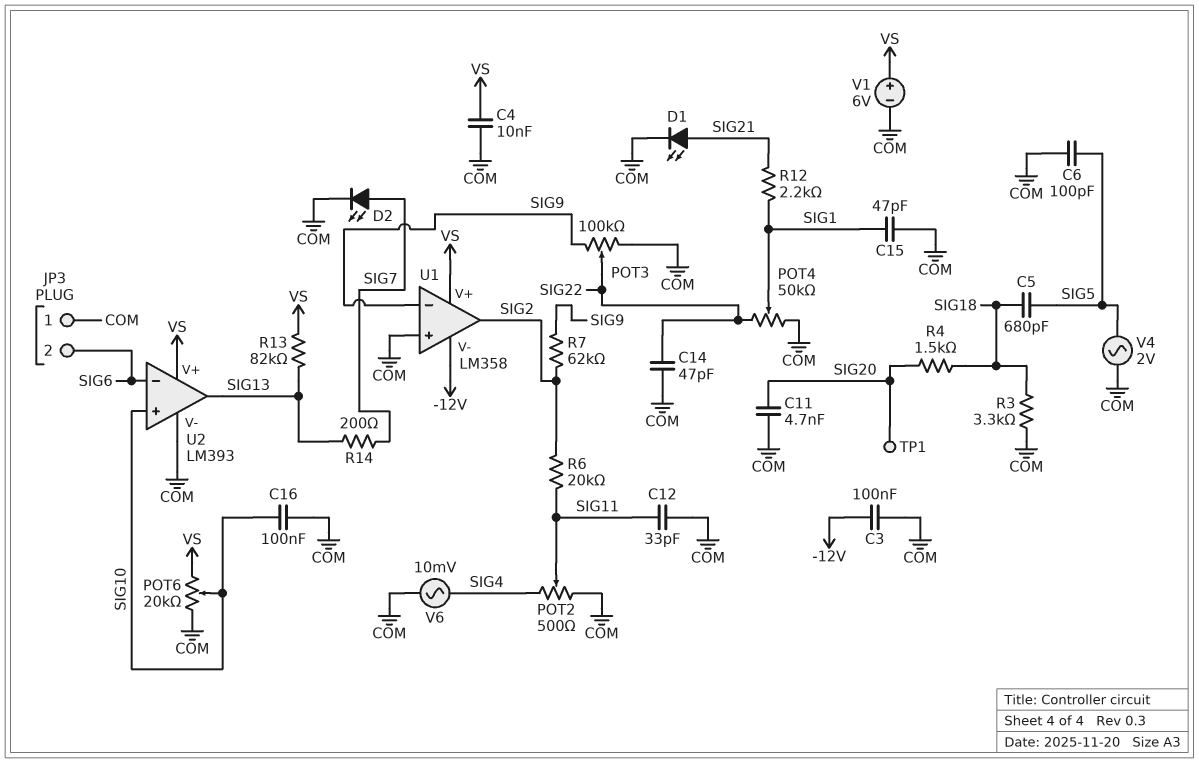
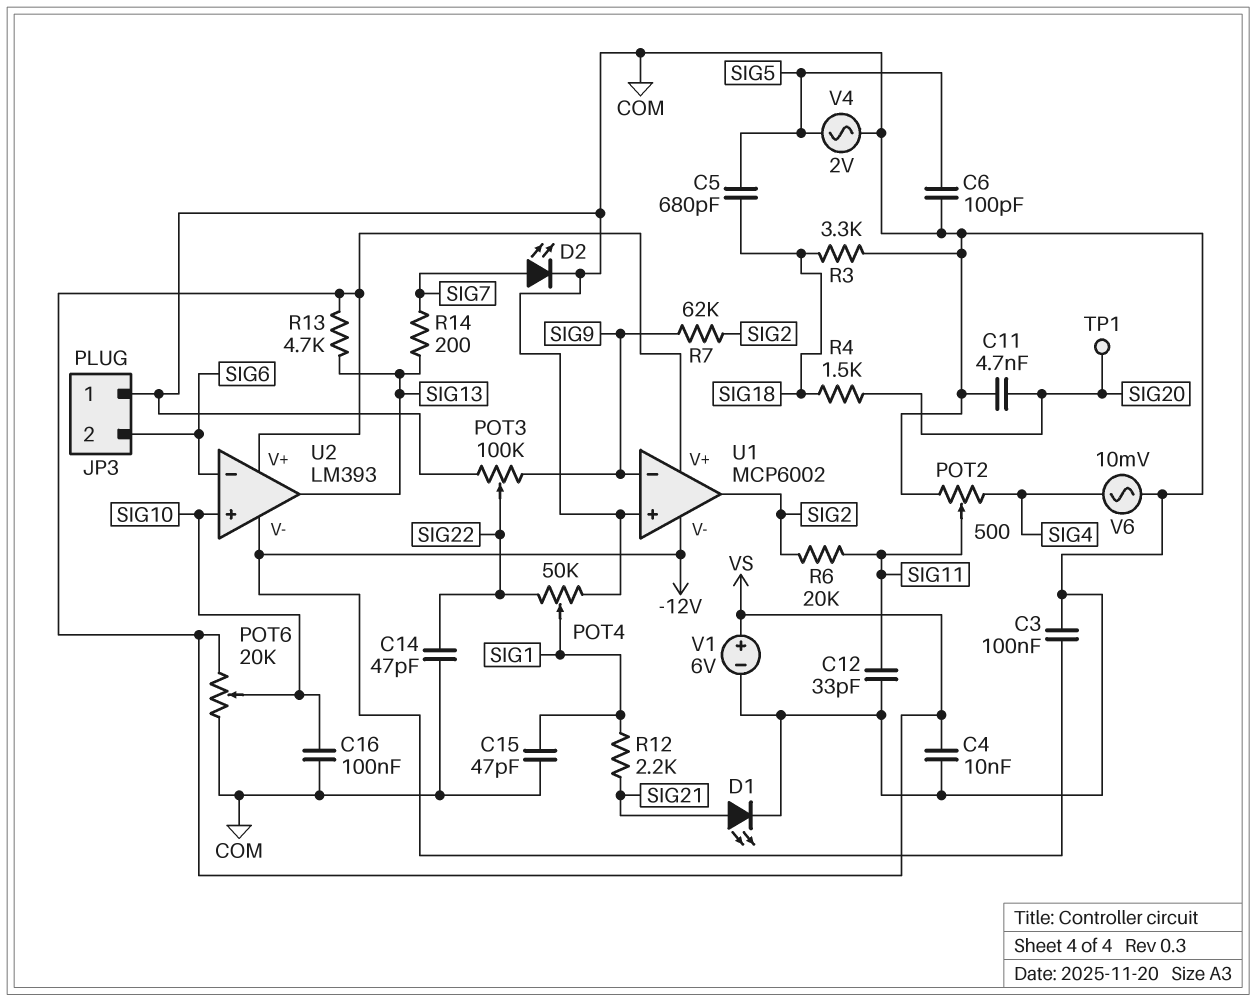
R13: 82k (SIG13, VS) -> 4.7k (SIG13, VS)
U1: LM358 -> MCP6002
U2 pin V-: COM -> -12V

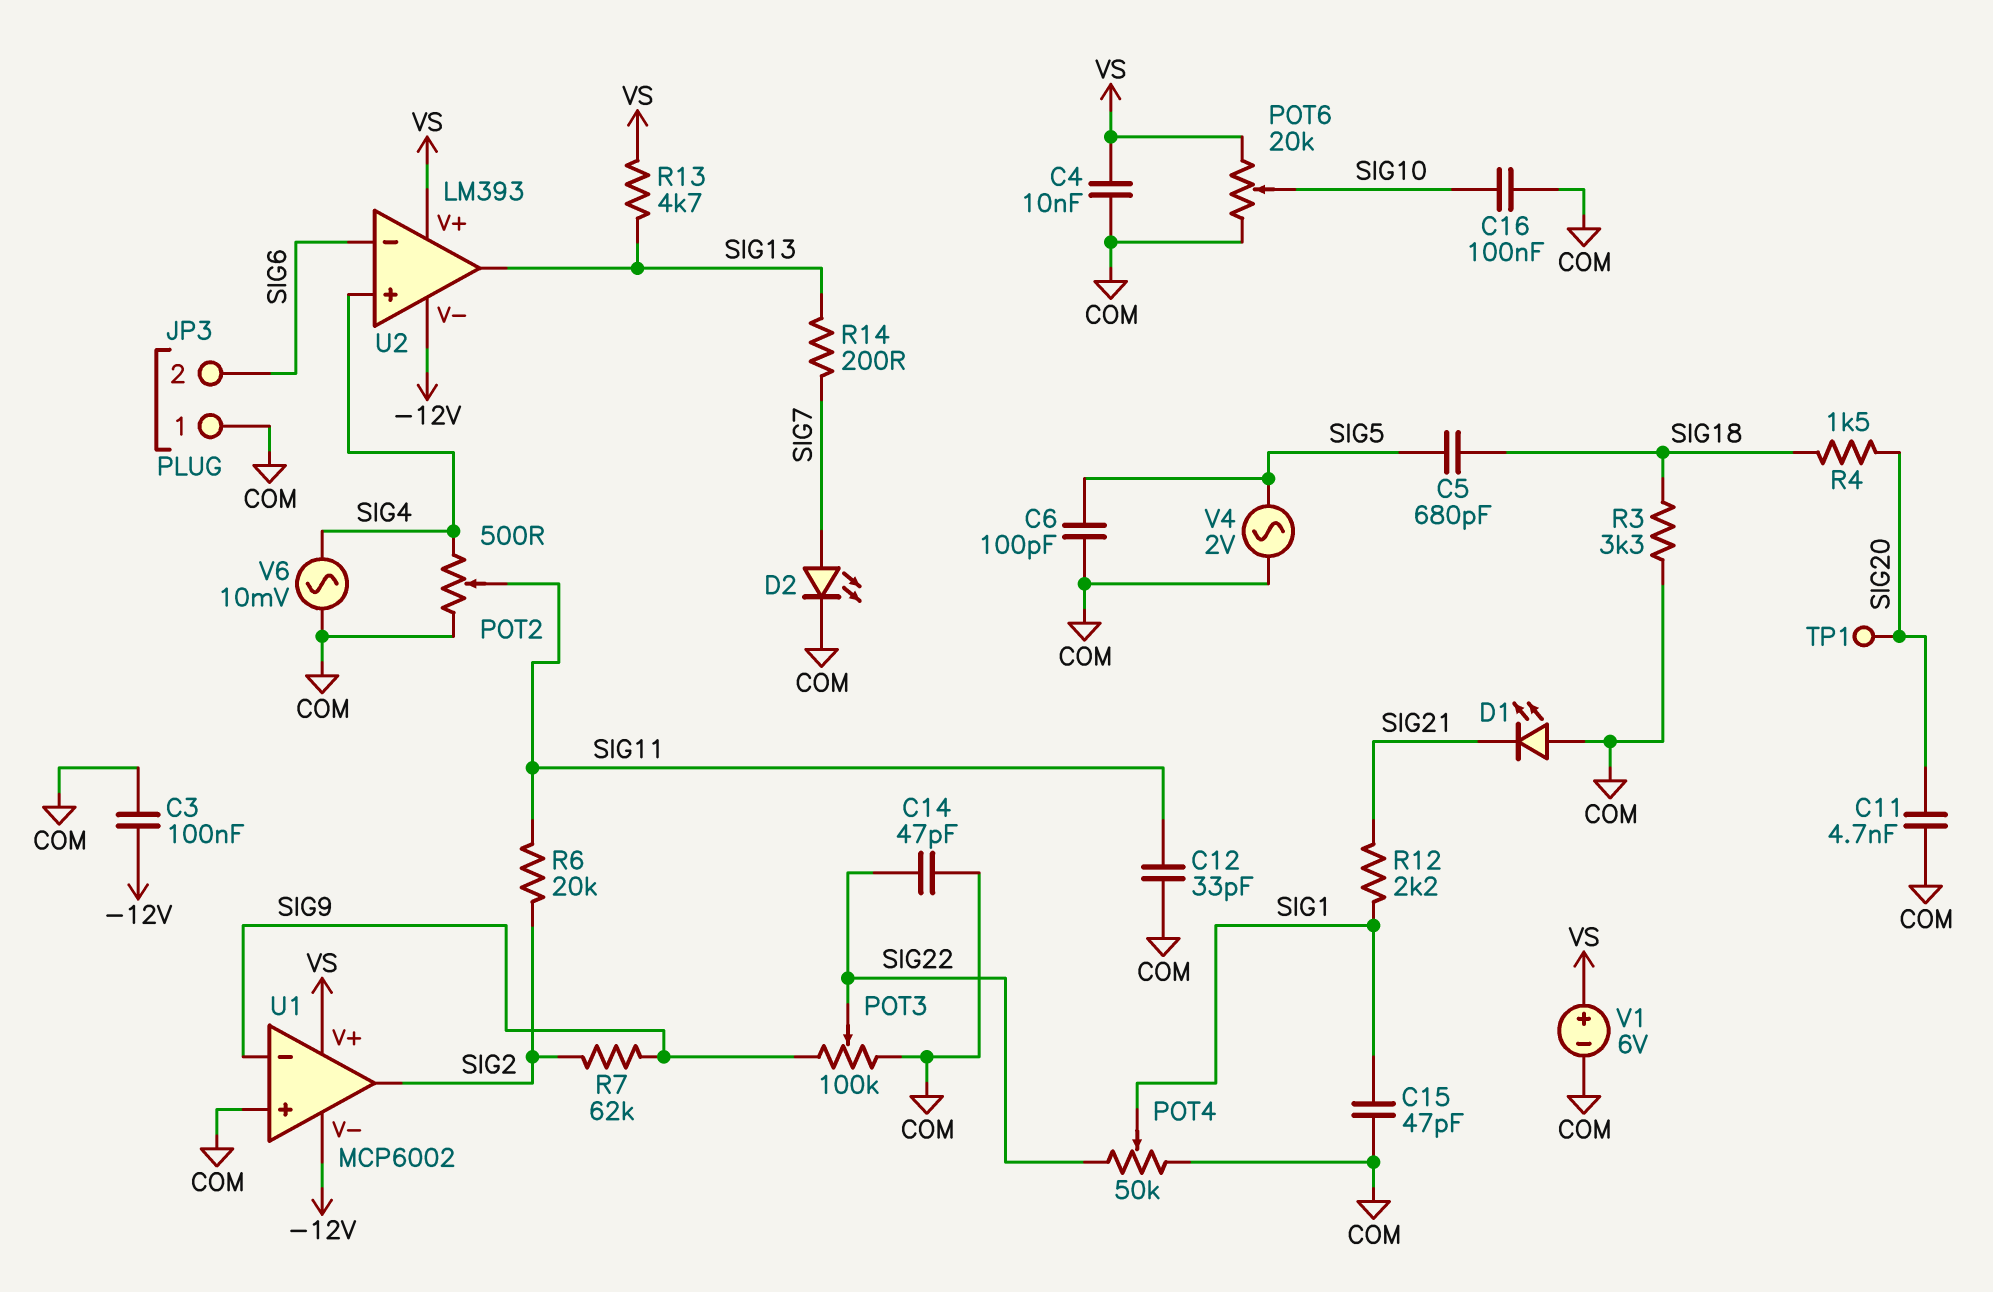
D1: LED (A SIG21, K COM) -> LED (A COM, K SIG21)
U2 pin in+: SIG10 -> SIG4

